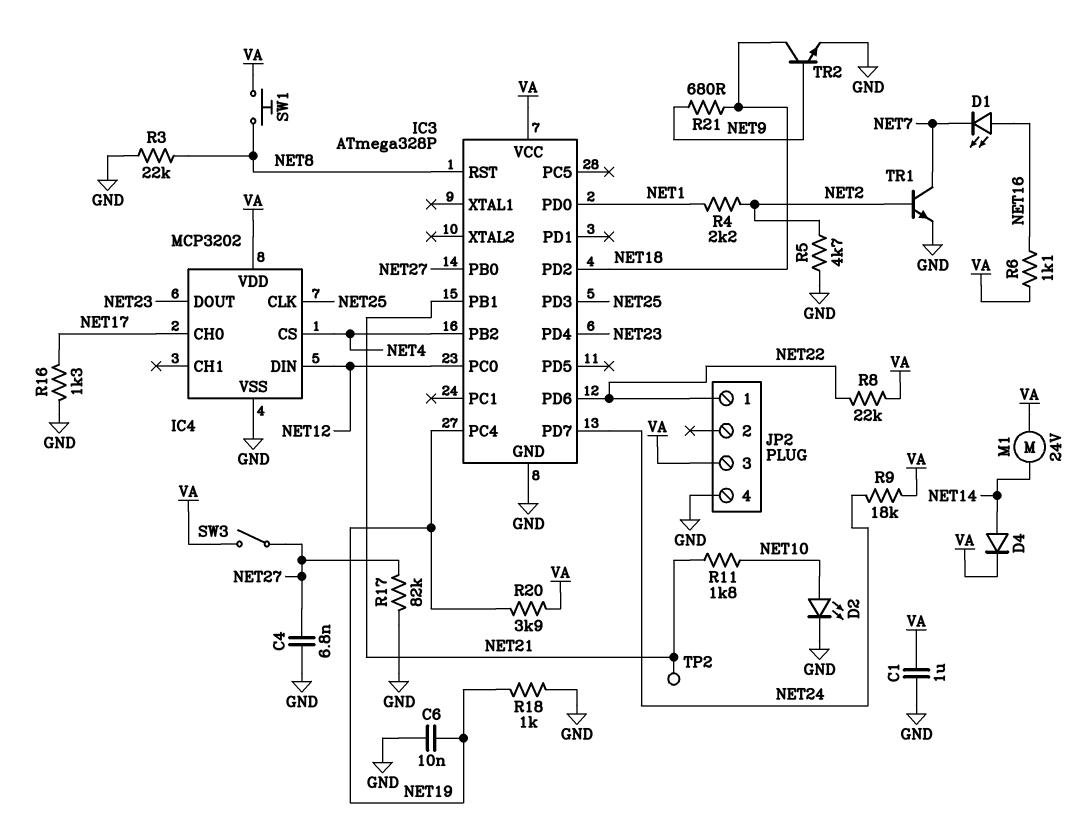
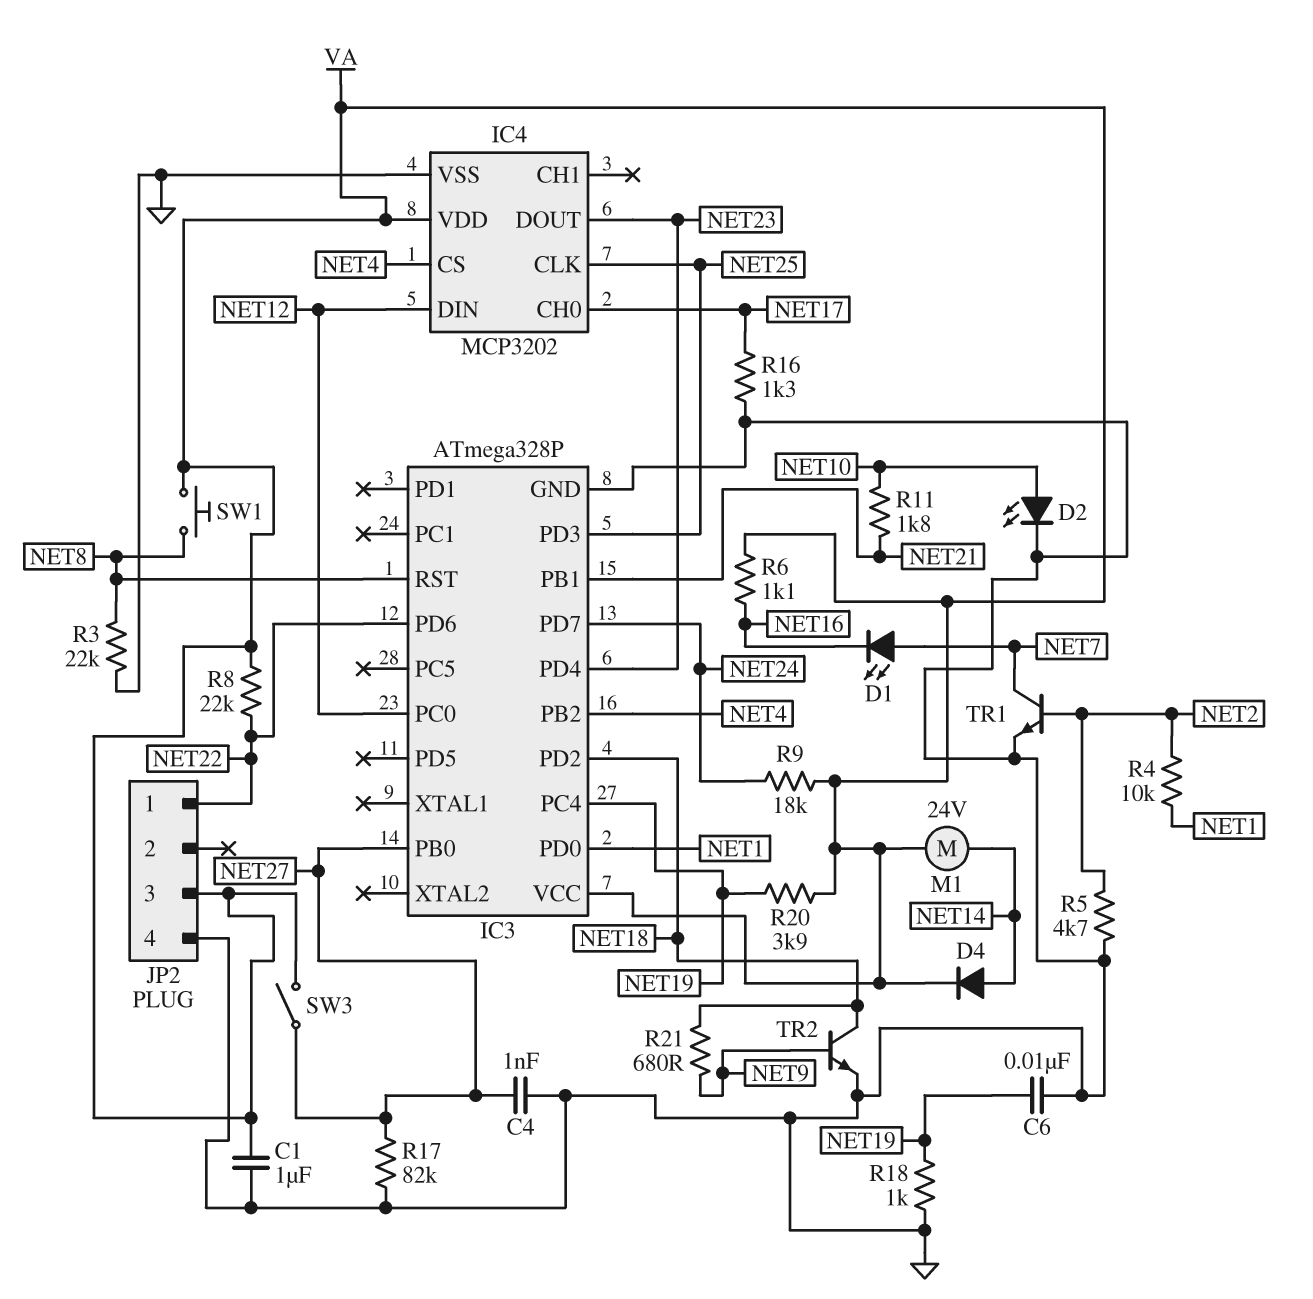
C4: 6.8nF (GND, NET27) -> 1nF (GND, NET27)
D1: LED (A NET16, K NET7) -> LED (A NET7, K NET16)
R4: 2.2k (NET1, NET2) -> 10k (NET1, NET2)
TP2: test point (NET21) -> none

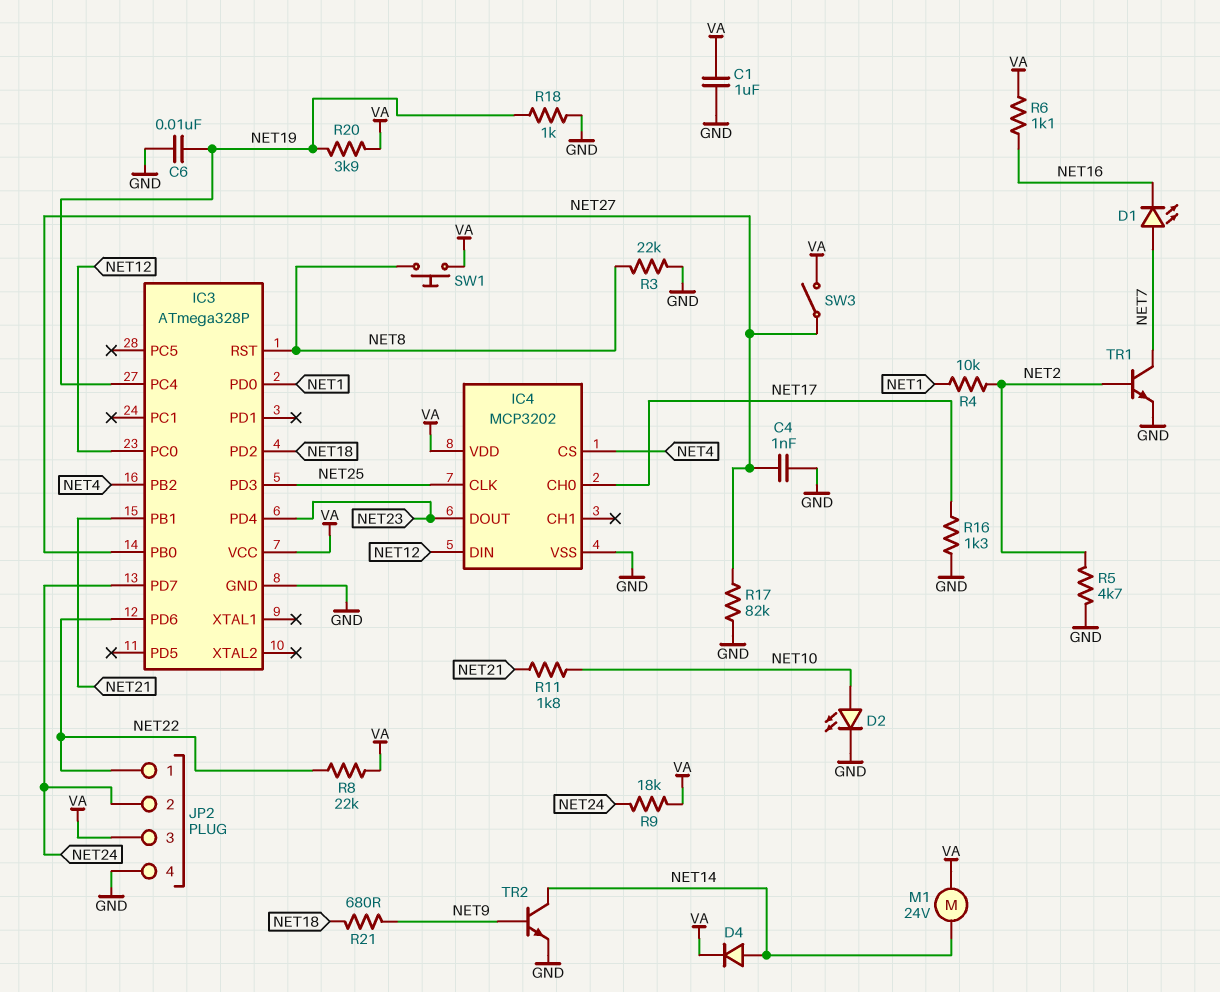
JP2 pin 2: none -> NET24
TR2: NPN (B NET9, C NET18, E GND) -> NPN (B NET9, C NET14, E GND)

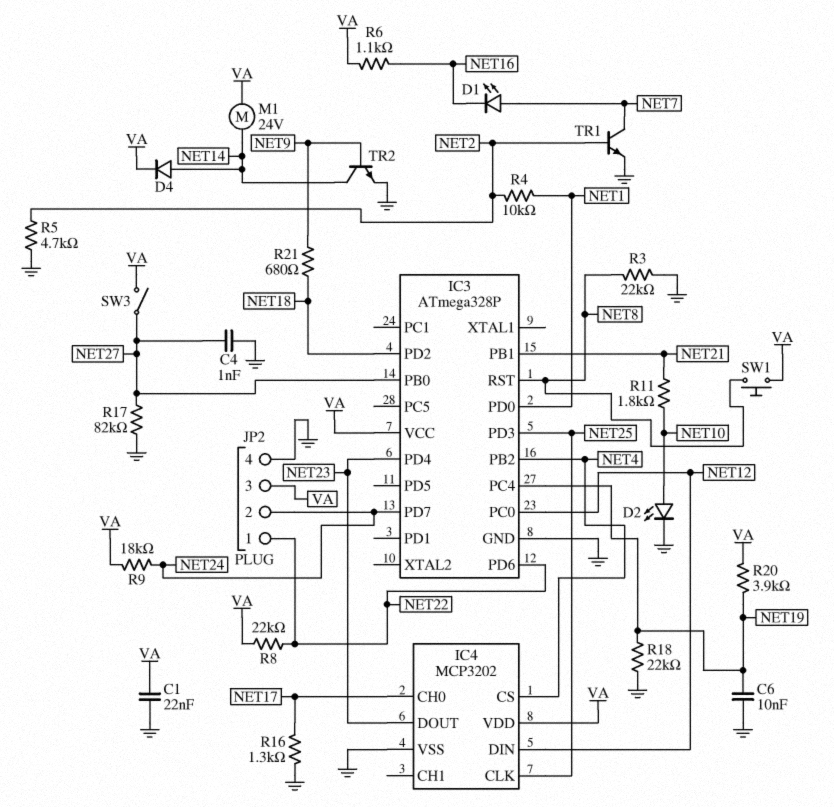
C1: 1uF (GND, VA) -> 22nF (GND, VA)
R18: 1k (GND, NET19) -> 22k (GND, NET19)

